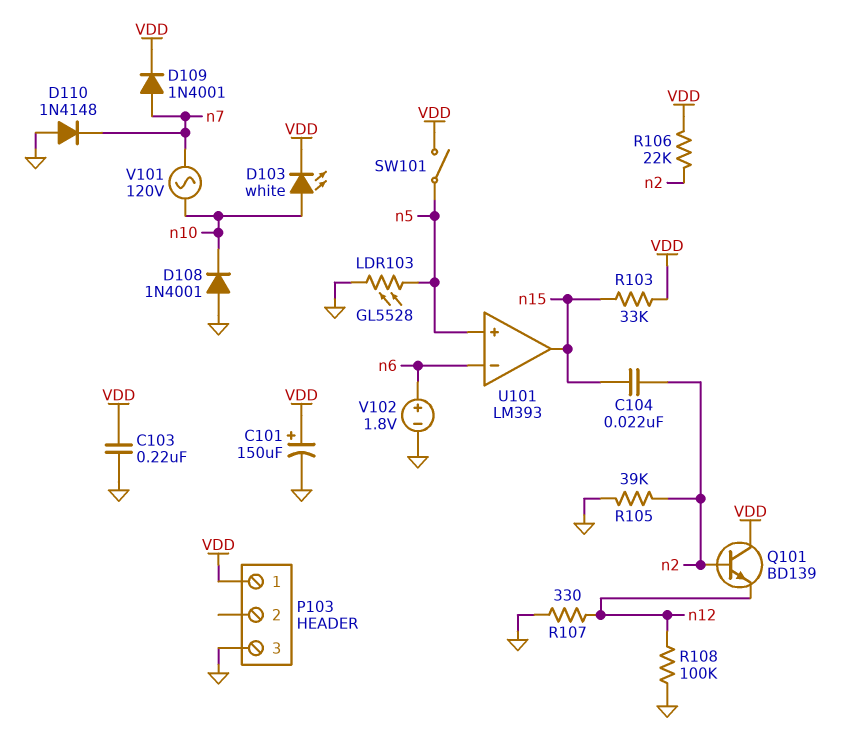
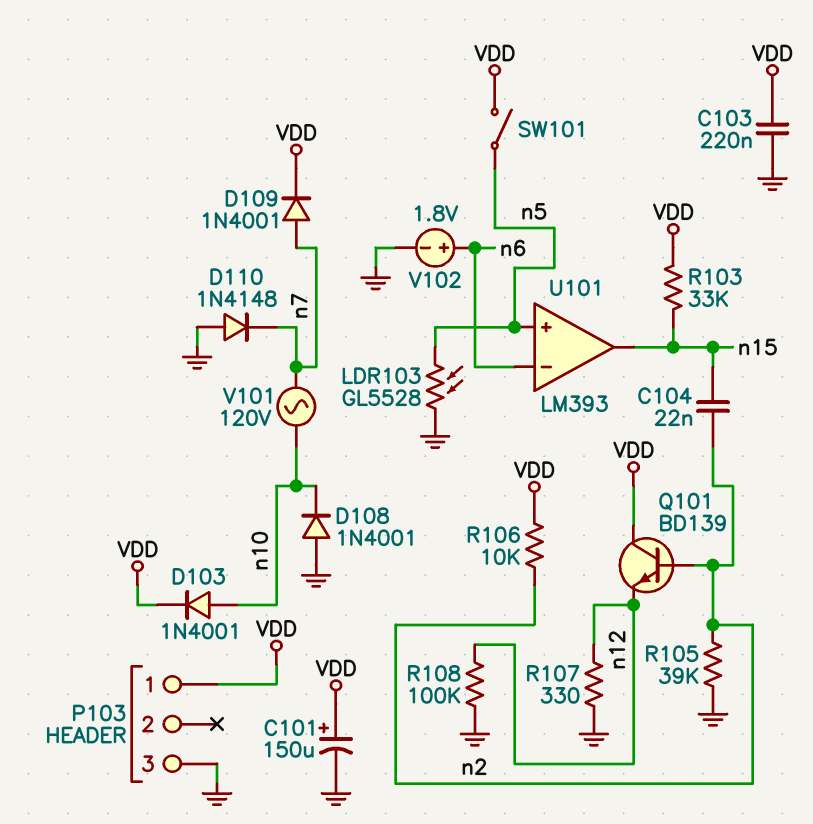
D103: LED white (A n10, K VDD) -> diode 1N4001 (A n10, K VDD)
R106: 22k (VDD, n2) -> 10k (VDD, n2)

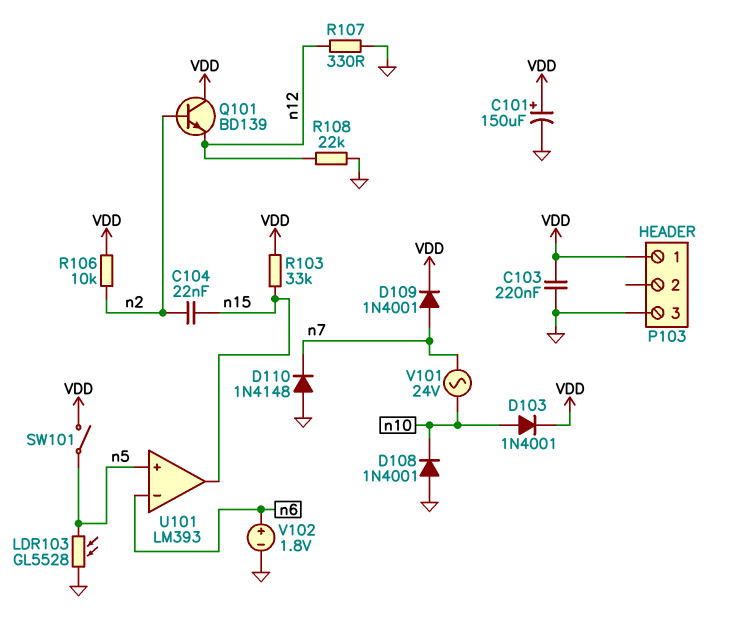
R105: 39k (GND, n2) -> none
R108: 100k (GND, n12) -> 22k (GND, n12)
V101: AC 120V (n7, n10) -> AC 24V (n7, n10)

